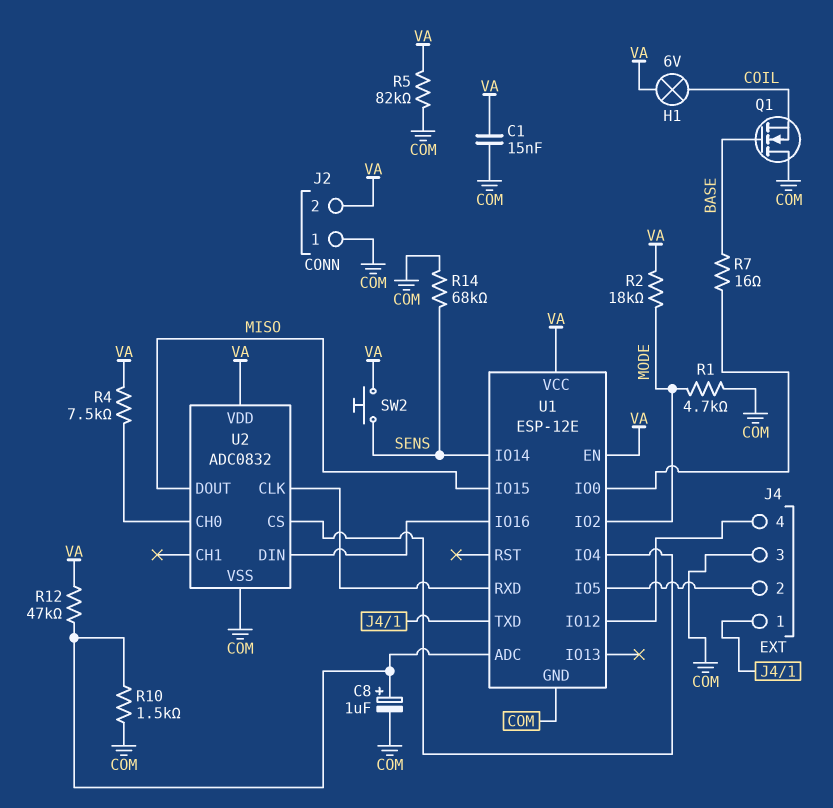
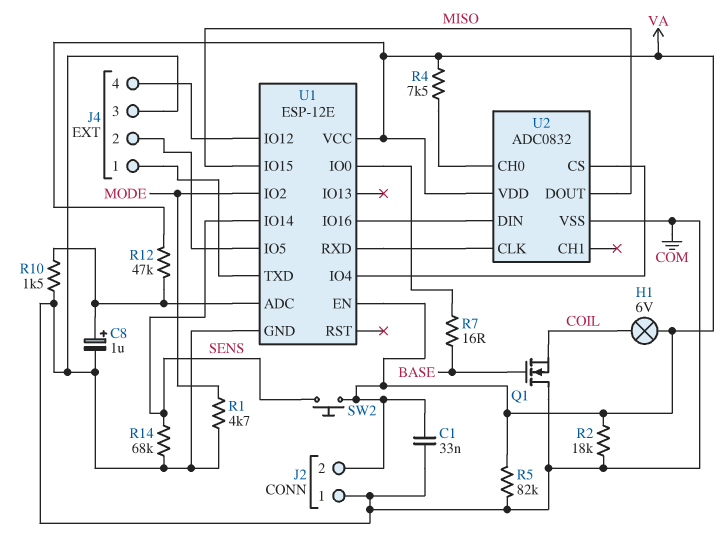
C1: 15nF (COM, VA) -> 33nF (COM, VA)
R2: 18k (MODE, VA) -> 18k (COM, VA)

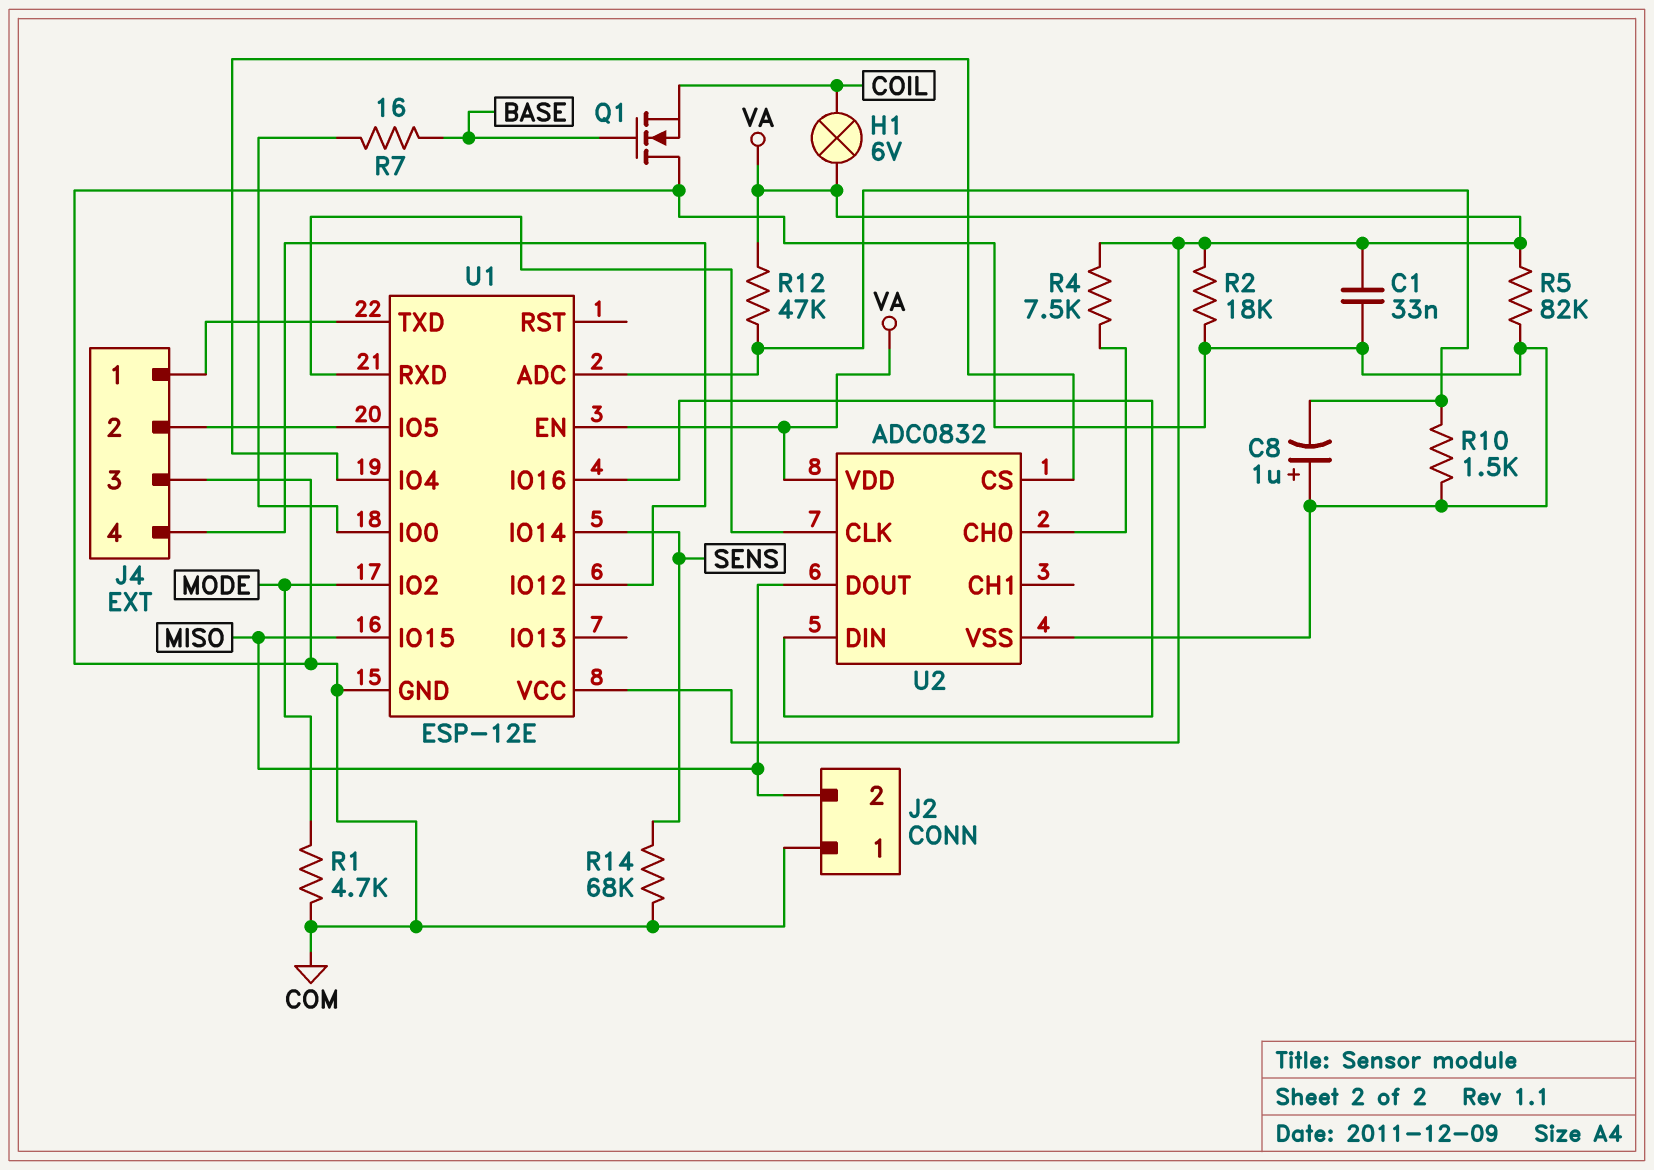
C8: 1uF (plus U1/ADC, minus COM) -> 1uF (plus COM, minus U1/ADC)
J2 pin 2: VA -> MISO
SW2: button (SENS, VA) -> none

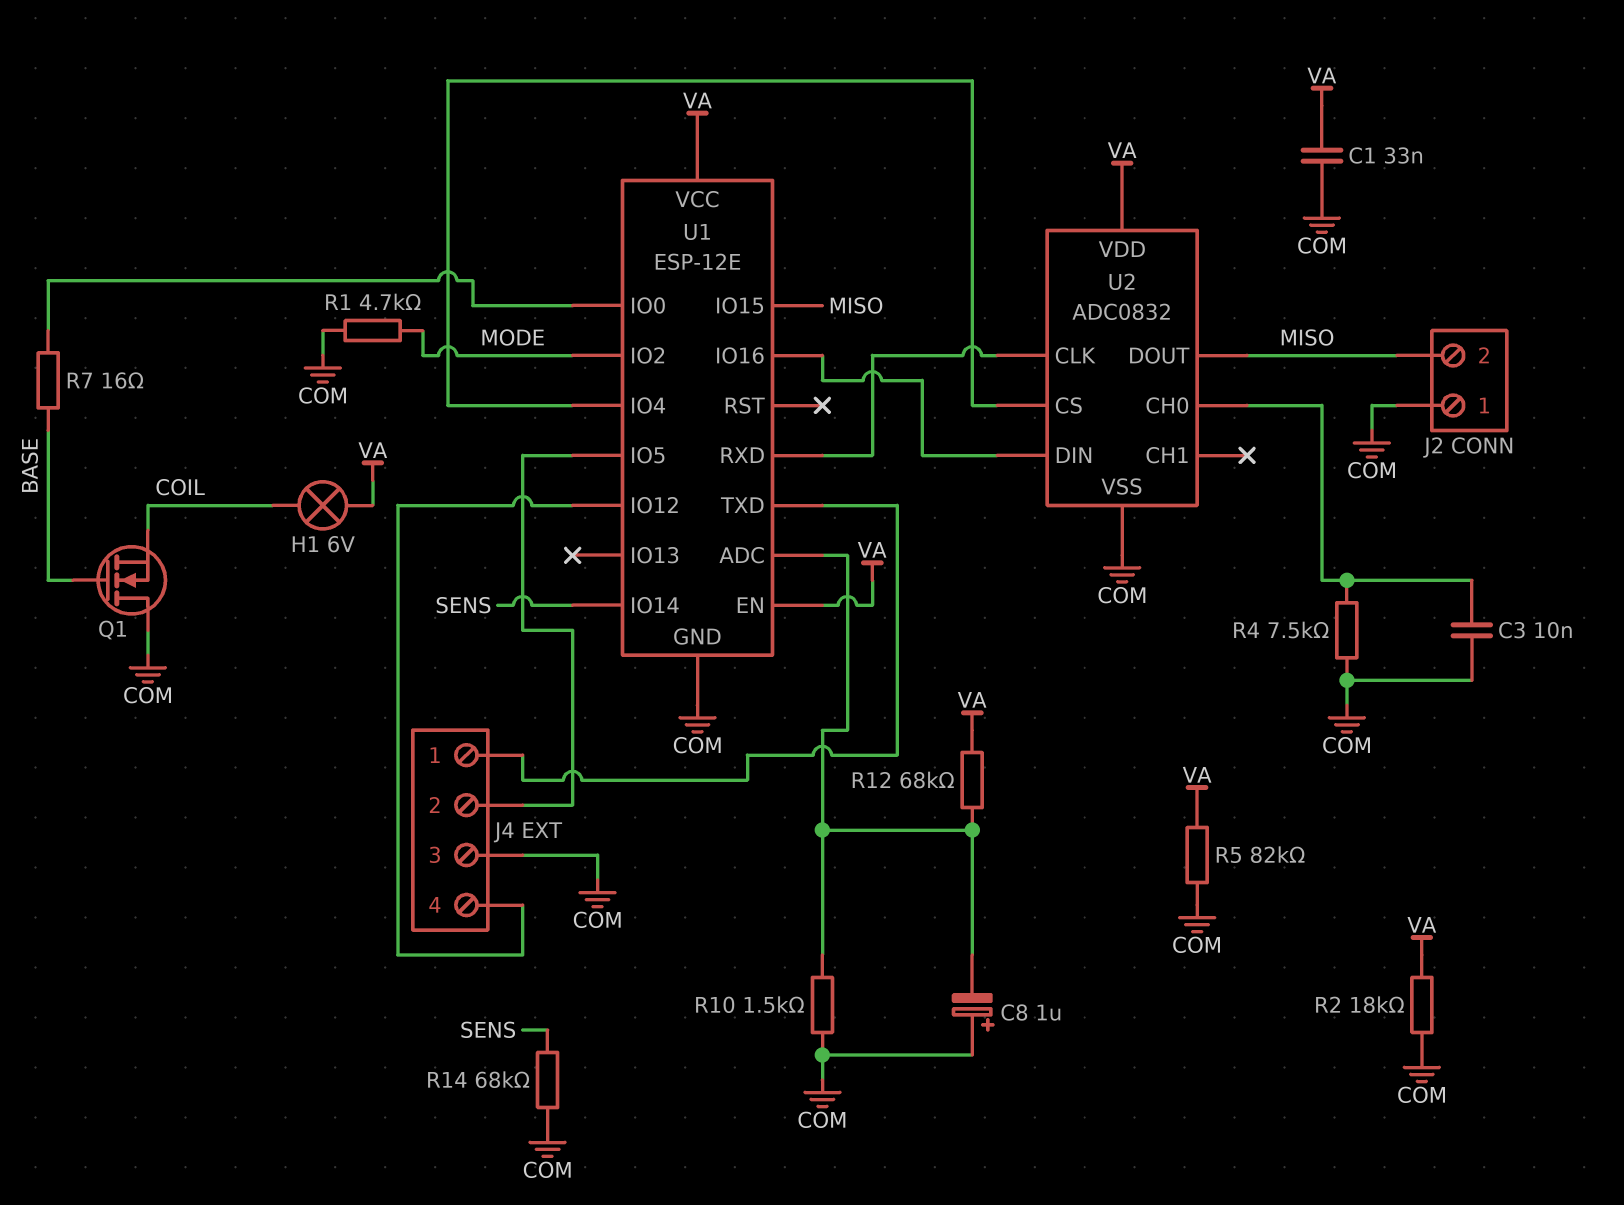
C3: none -> 10nF (COM, U2/CH0)
R4: 7.5k (U2/CH0, VA) -> 7.5k (COM, U2/CH0)
R12: 47k (U1/ADC, VA) -> 68k (U1/ADC, VA)

